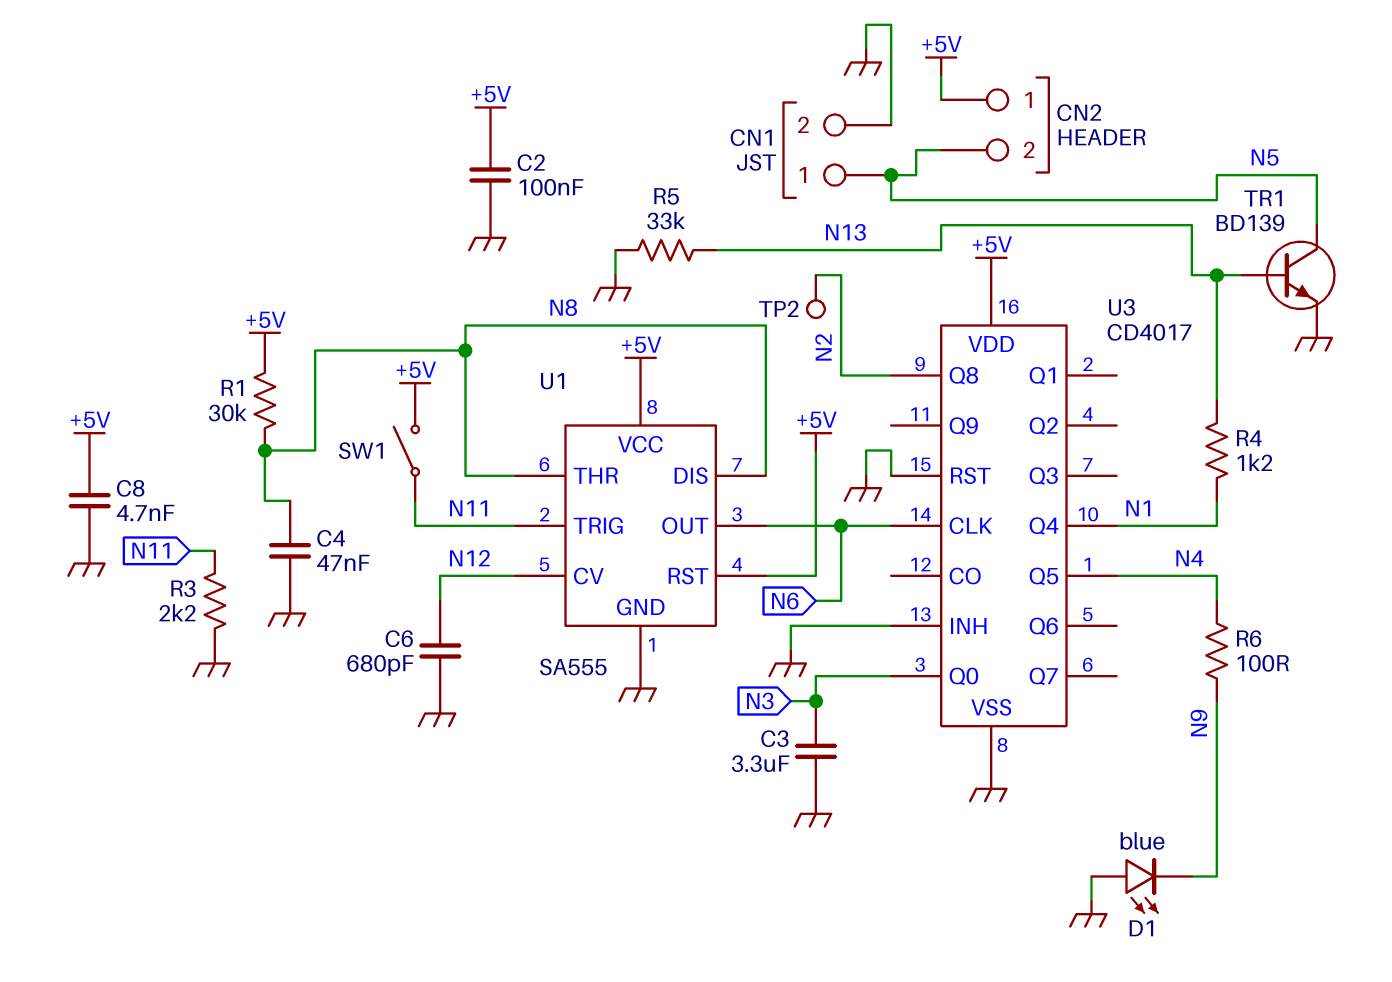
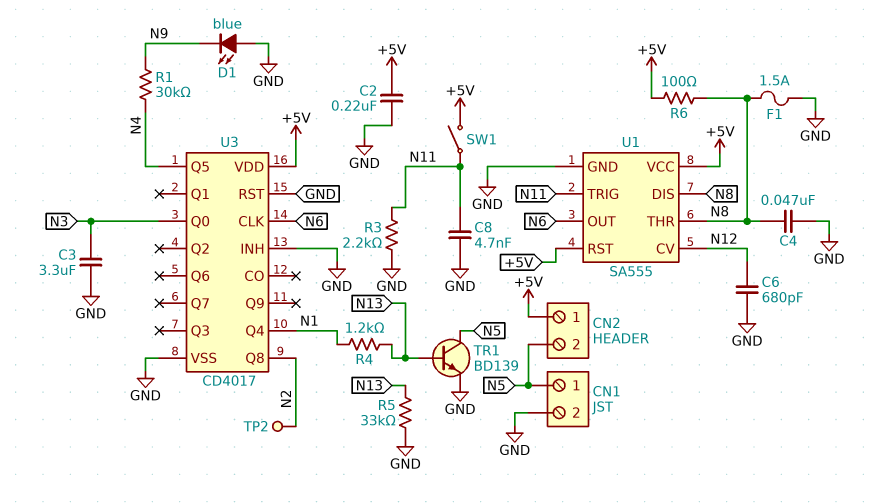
C2: 100nF (+5V, GND) -> 220nF (+5V, GND)
C8: 4.7nF (+5V, GND) -> 4.7nF (GND, N11)
F1: none -> 1.5A (GND, N8)
R1: 30k (+5V, N8) -> 30k (N4, N9)
R6: 100 (N4, N9) -> 100 (+5V, N8)

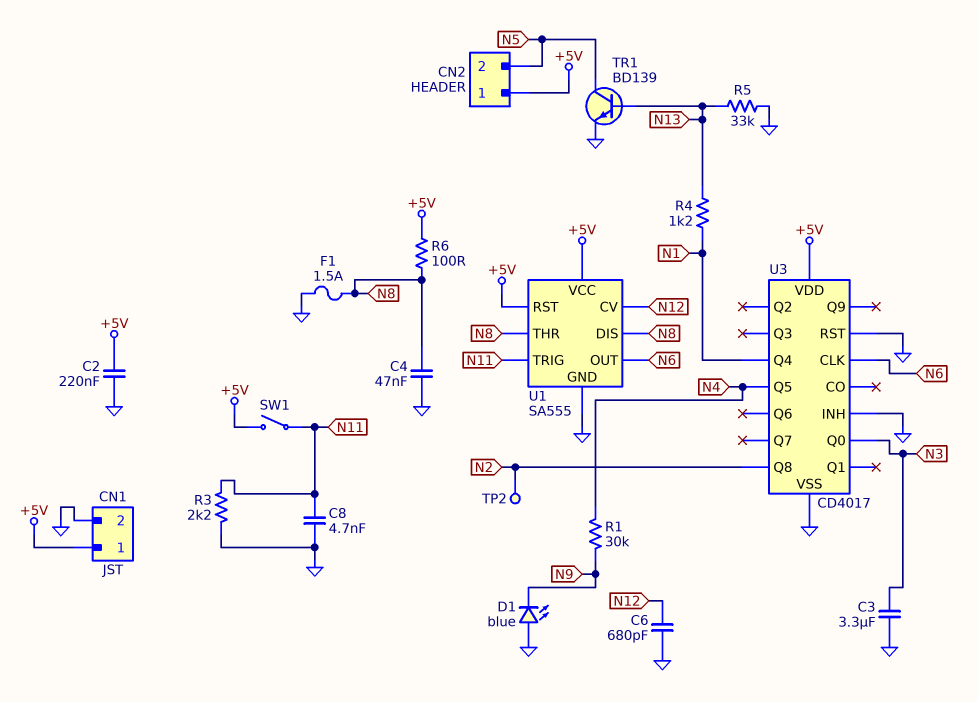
CN1 pin 1: N5 -> +5V

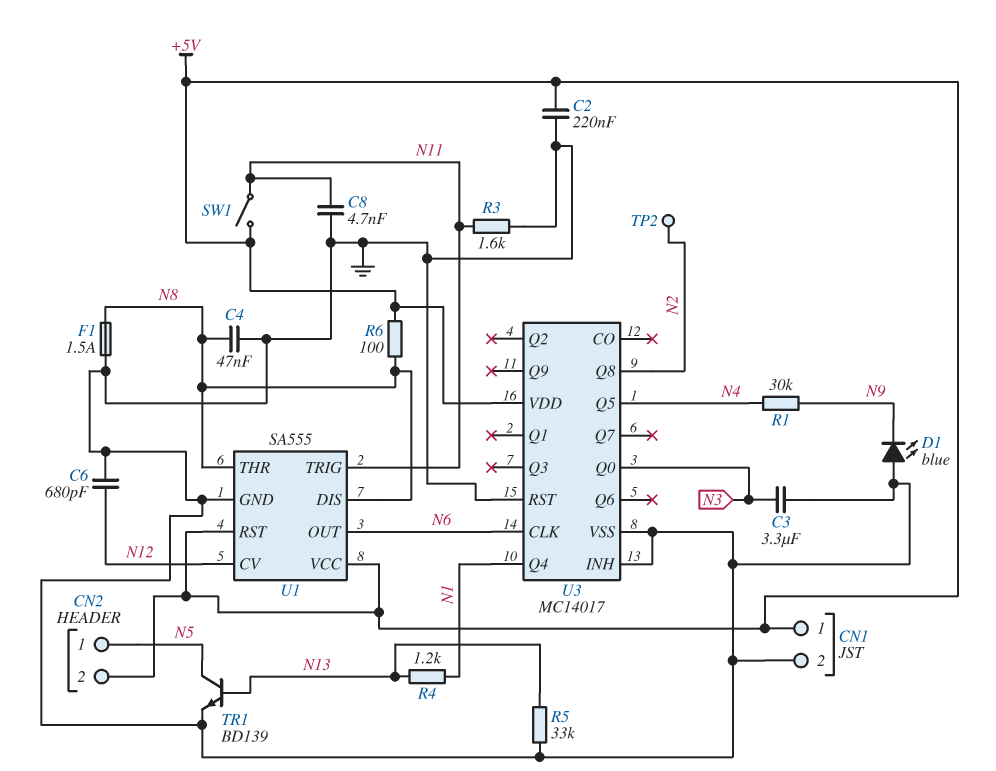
CN2 pin 1: +5V -> N5
CN2 pin 2: N5 -> +5V
R3: 2.2k (GND, N11) -> 1.6k (GND, N11)
U3: CD4017 -> MC14017

